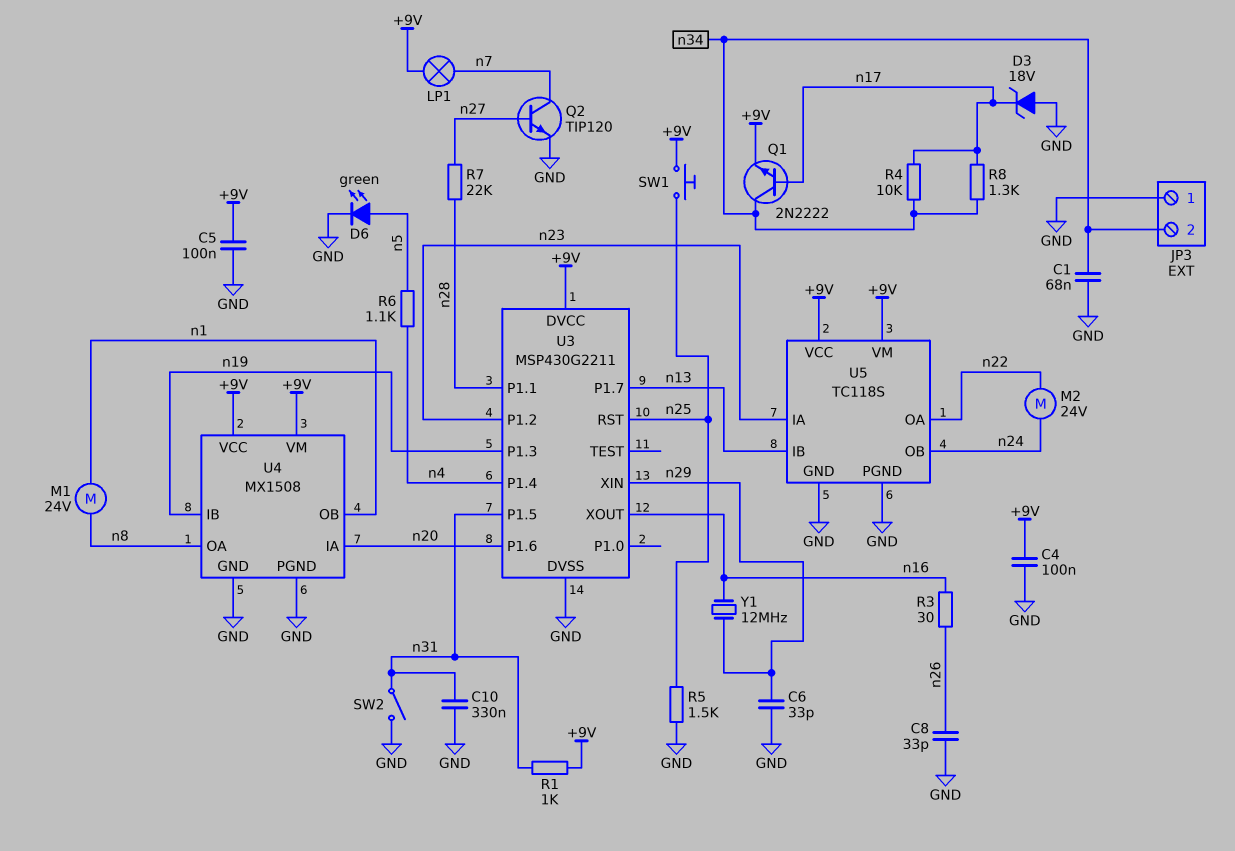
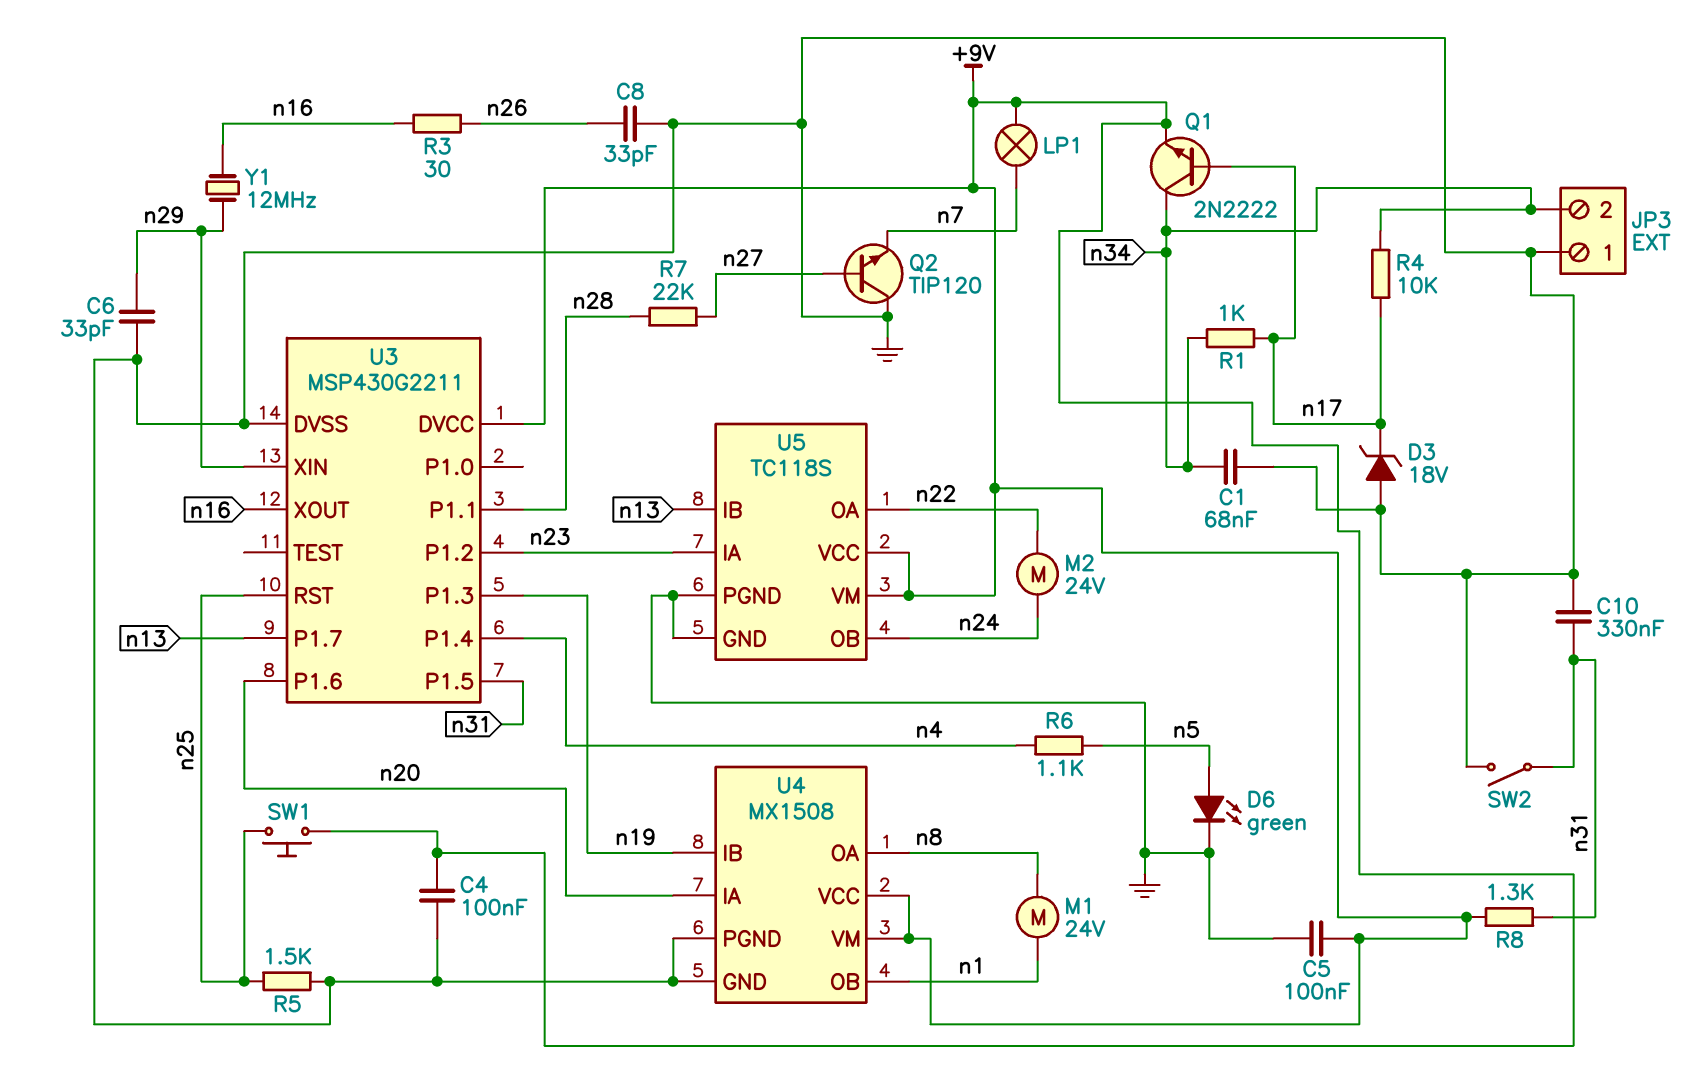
Q2: NPN TIP120 (B n27, C n7, E GND) -> NPN TIP120 (B n27, C GND, E n7)
R1: 1k (+9V, n31) -> 1k (n17, n34)
R8: 1.3k (n17, n34) -> 1.3k (+9V, n31)

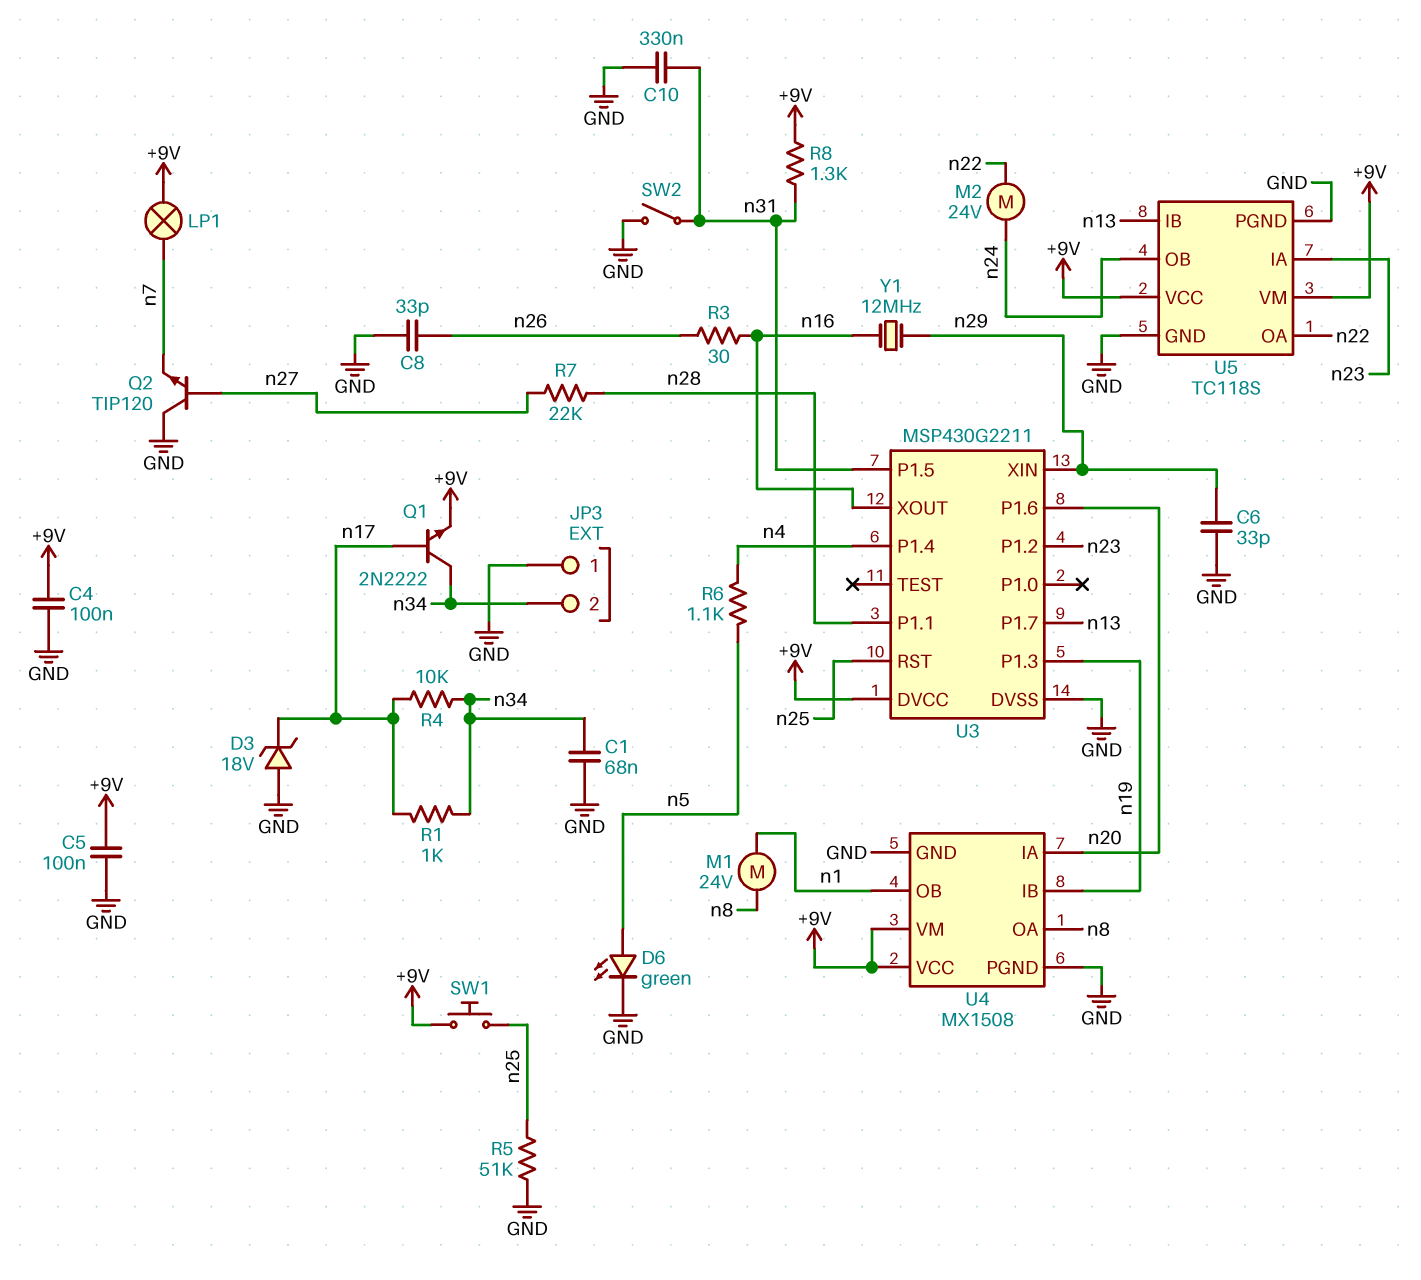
R5: 1.5k (GND, n25) -> 51k (GND, n25)

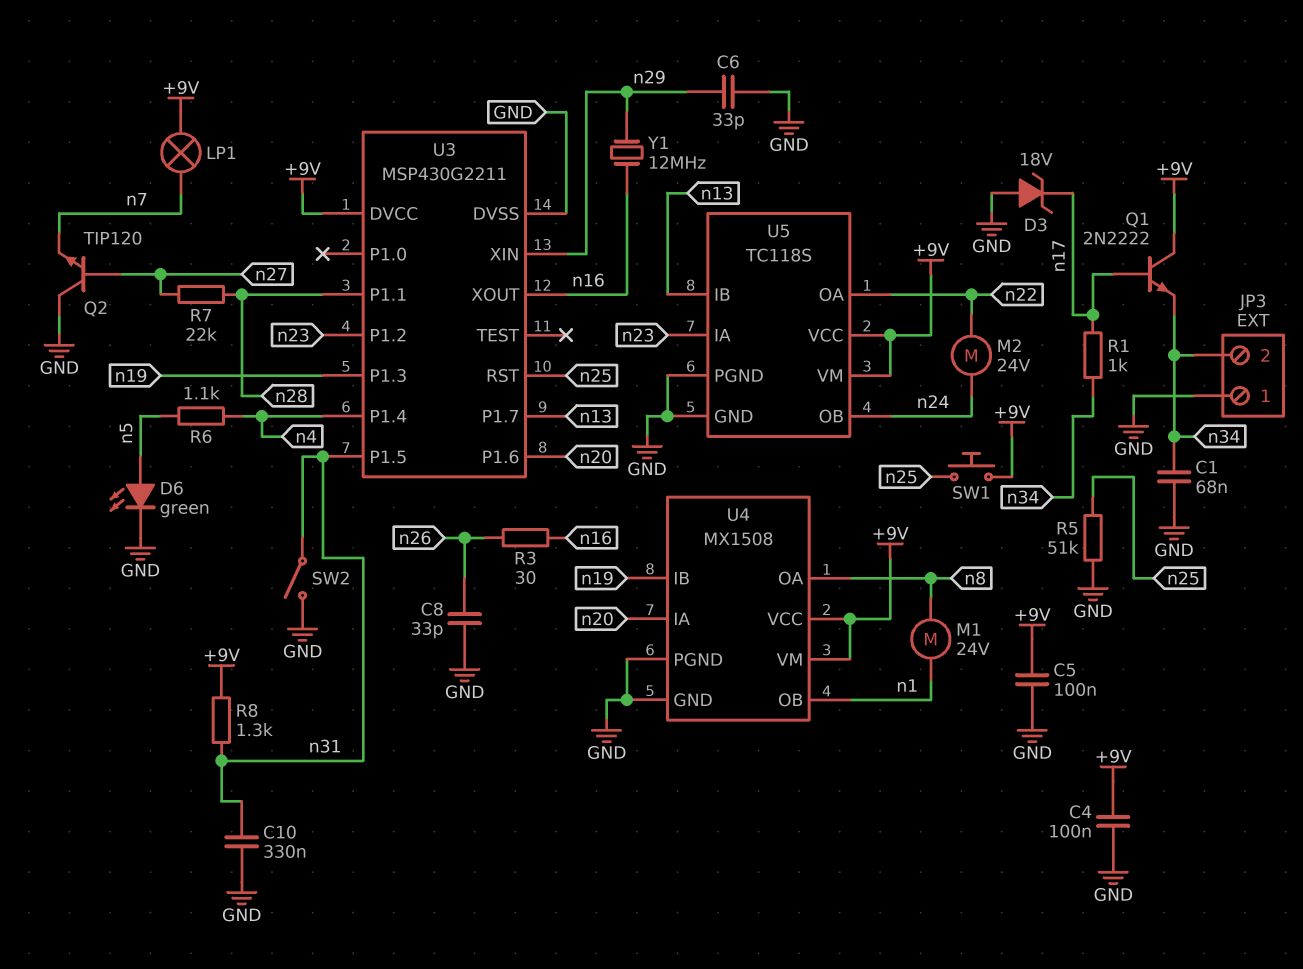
Q1: NPN 2N2222 (B n17, C n34, E +9V) -> NPN 2N2222 (B n17, C +9V, E n34)
R4: 10k (n17, n34) -> none

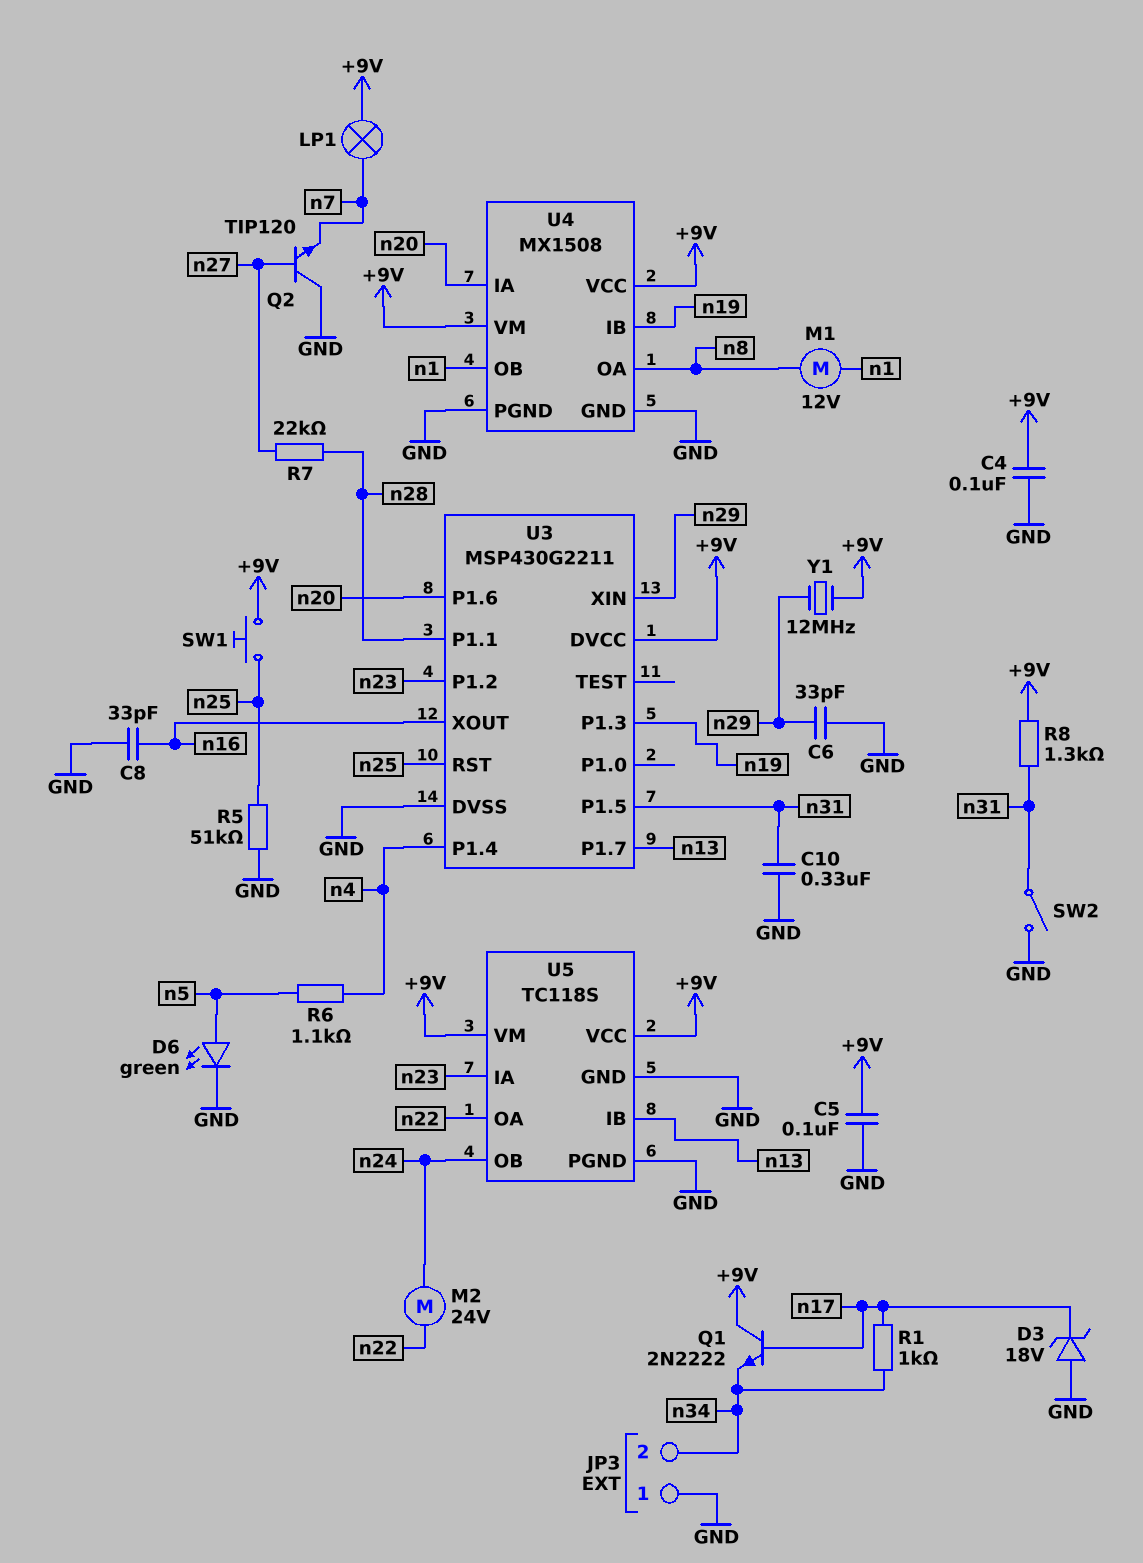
C1: 68nF (GND, n34) -> none
C8: 33pF (GND, n26) -> 33pF (GND, n16)
M1: motor 24V (n1, n8) -> motor 12V (n1, n8)
R3: 30 (n16, n26) -> none
Y1: 12MHz (n16, n29) -> 12MHz (+9V, n29)

